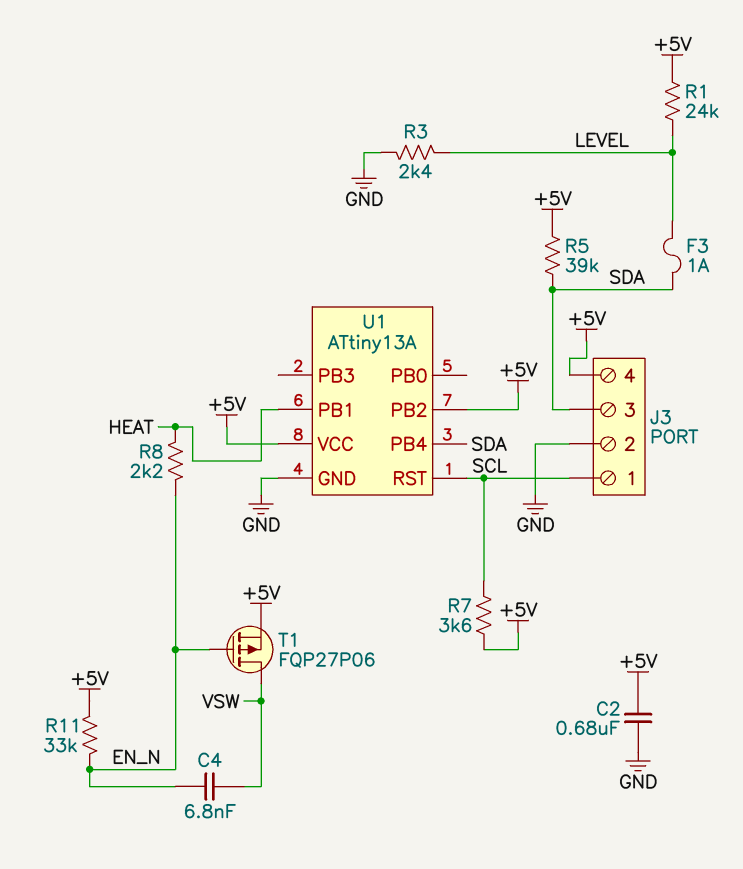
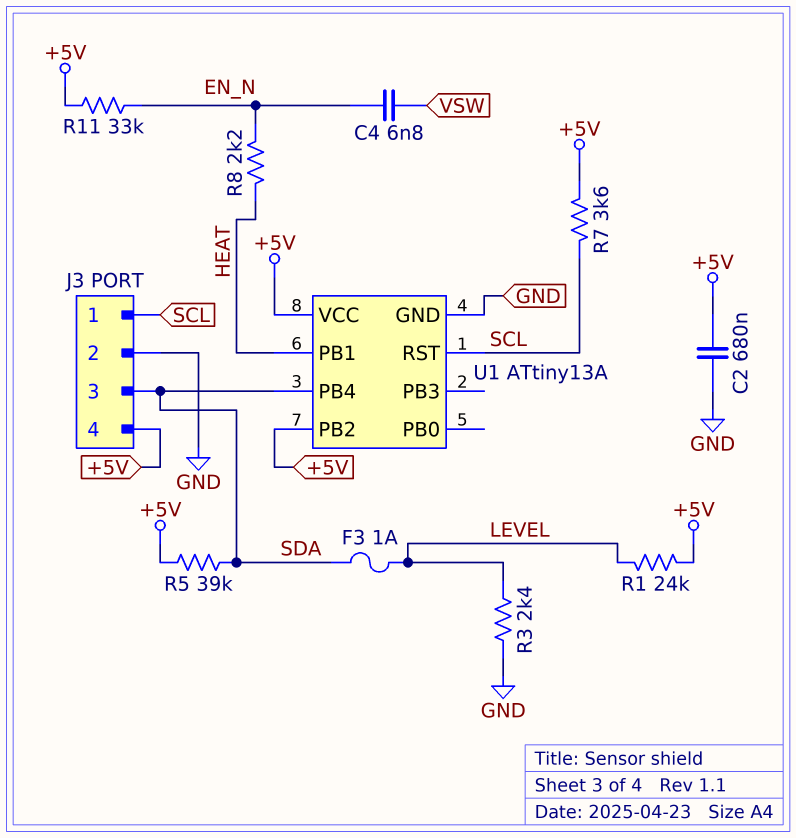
T1: PMOS FQP27P06 (G EN_N, D VSW, S +5V) -> none

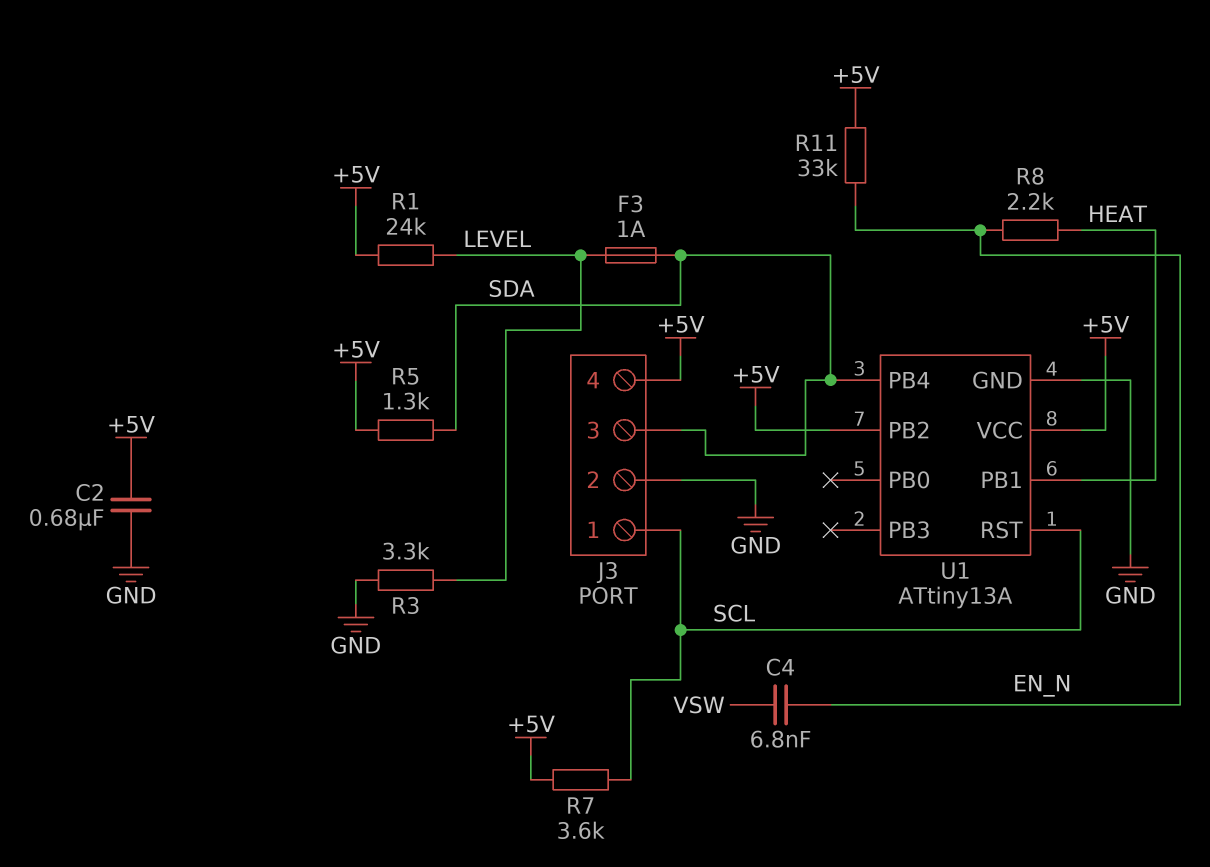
R3: 2.4k (GND, LEVEL) -> 3.3k (GND, LEVEL)
R5: 39k (+5V, SDA) -> 1.3k (+5V, SDA)

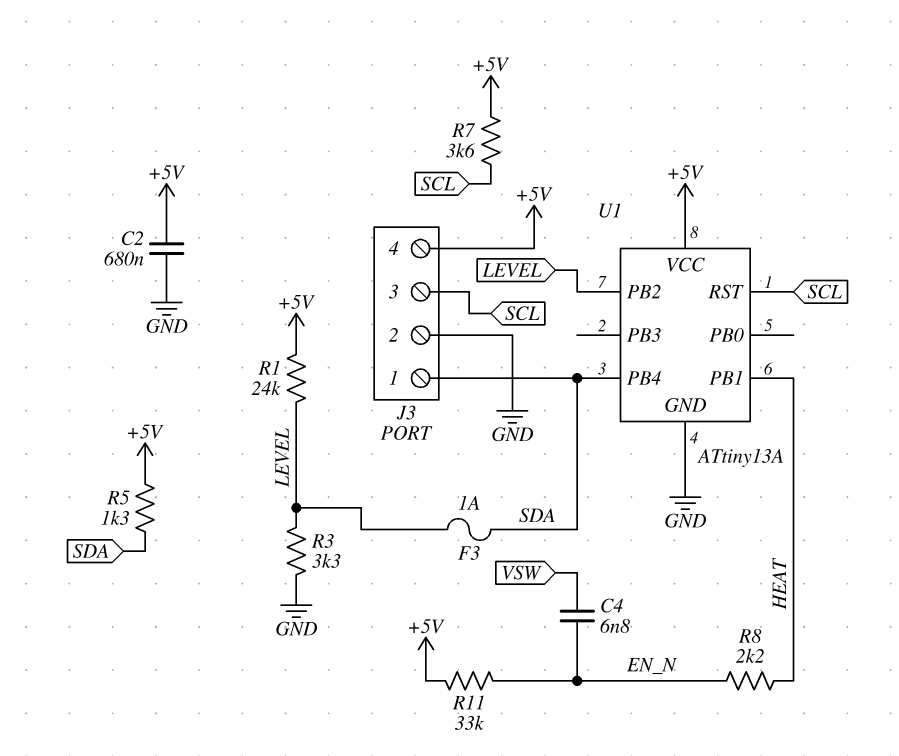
J3 pin 1: SCL -> SDA
J3 pin 3: SDA -> SCL
U1 pin PB2: +5V -> LEVEL

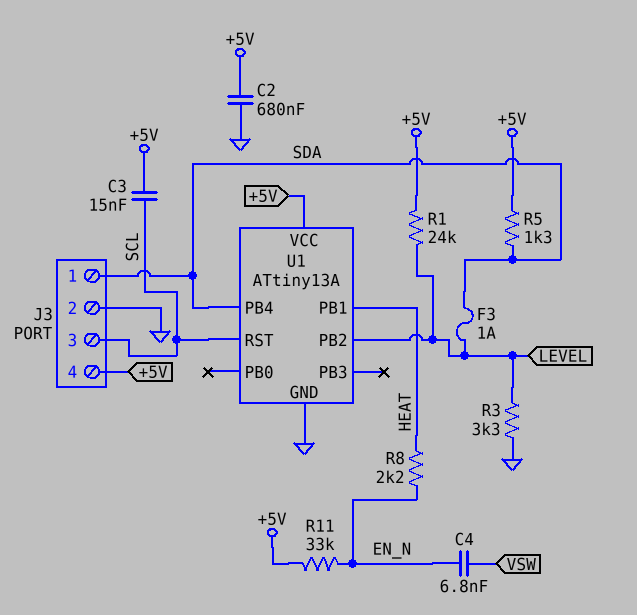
C3: none -> 15nF (+5V, SCL)
R7: 3.6k (+5V, SCL) -> none

